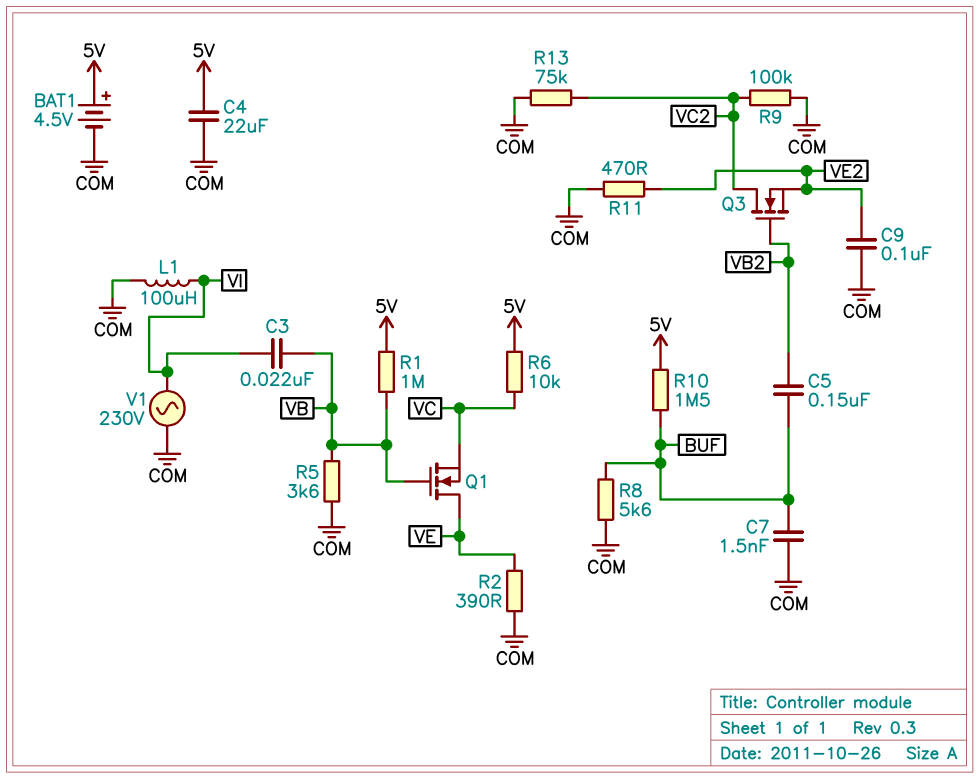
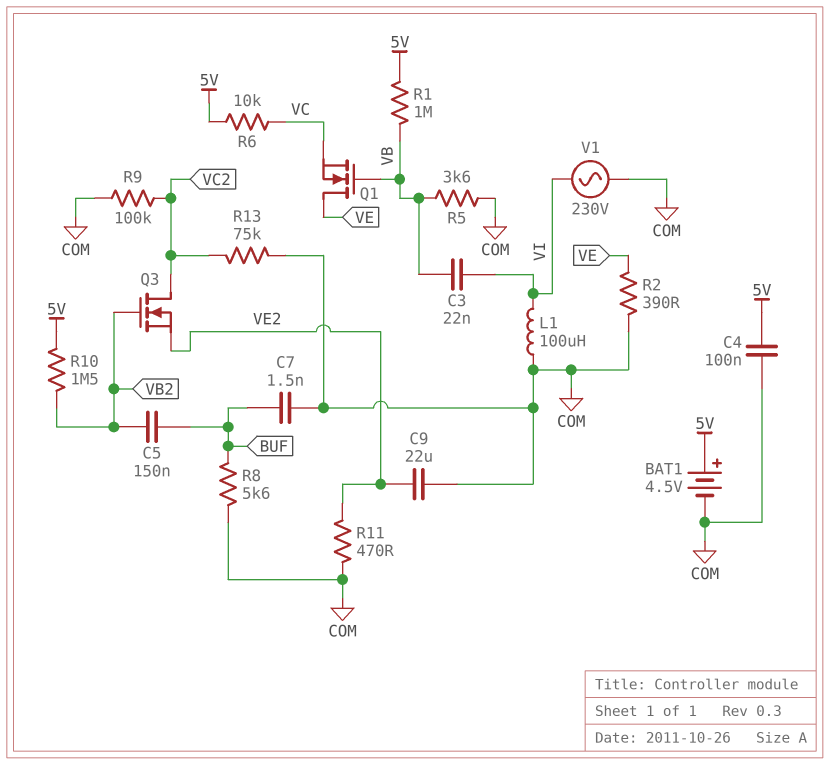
C4: 22uF (5V, COM) -> 100nF (5V, COM)
C9: 100nF (COM, VE2) -> 22uF (COM, VE2)
R10: 1.5M (5V, BUF) -> 1.5M (5V, VB2)

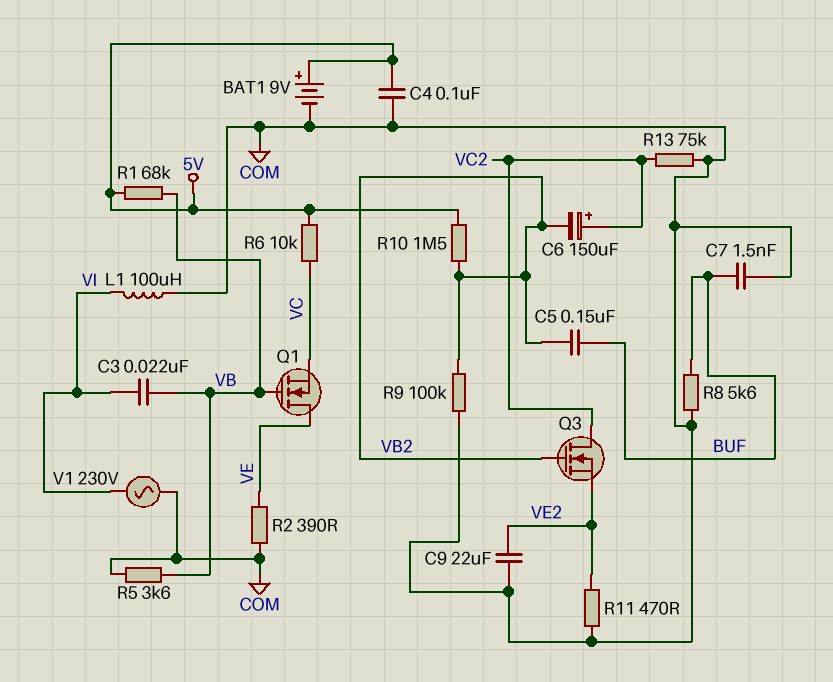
BAT1: 4.5V (plus 5V, minus COM) -> 9V (plus 5V, minus COM)
C6: none -> 150uF (plus VC2, minus VB2)
R1: 1M (5V, VB) -> 68k (5V, VB)
R9: 100k (COM, VC2) -> 100k (COM, VB2)

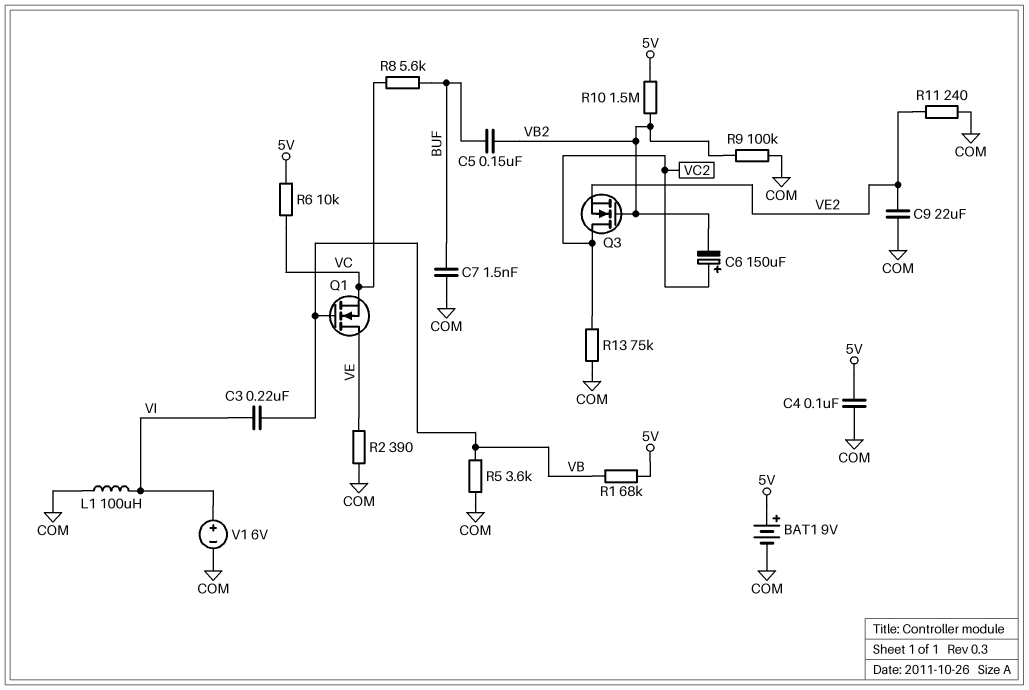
C3: 22nF (VB, VI) -> 220nF (VB, VI)
R8: 5.6k (BUF, COM) -> 5.6k (BUF, VC)
R11: 470 (COM, VE2) -> 240 (COM, VE2)
V1: AC 230V (COM, VI) -> 6V (plus VI, minus COM)

